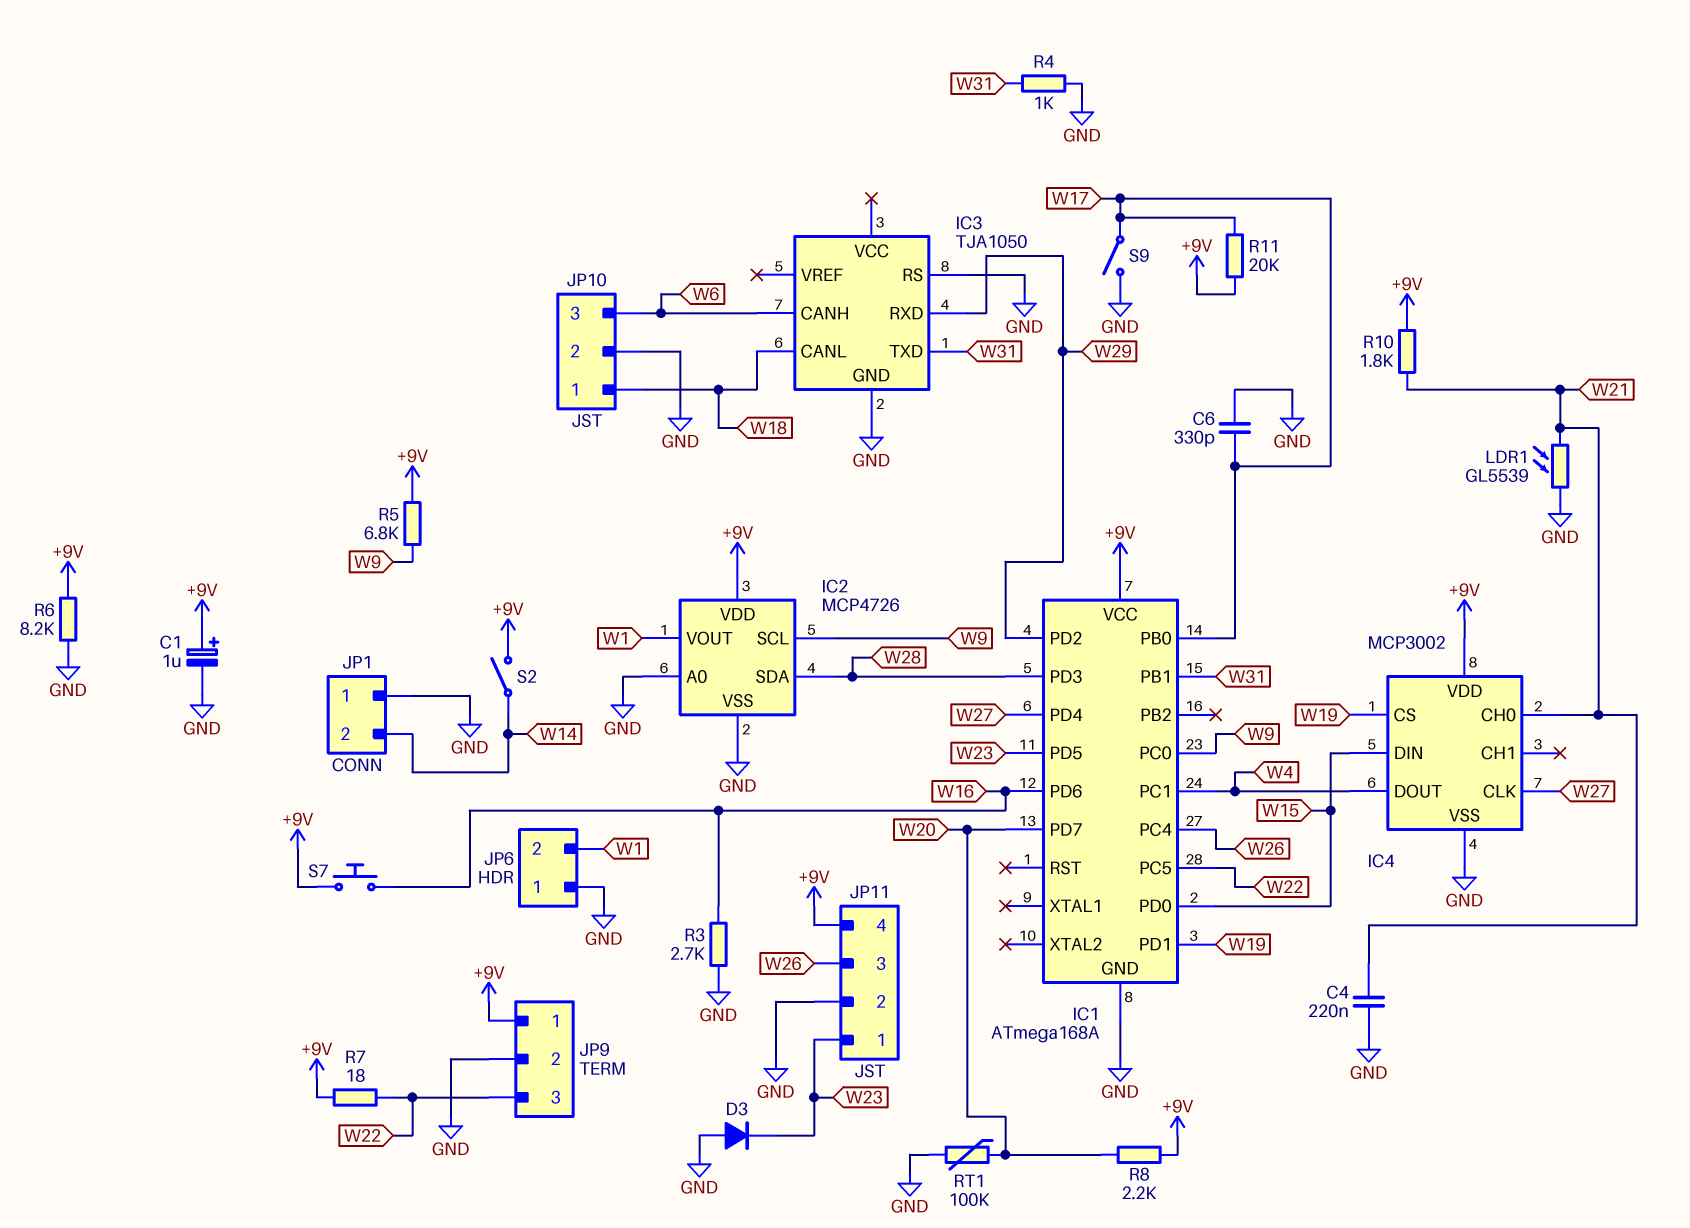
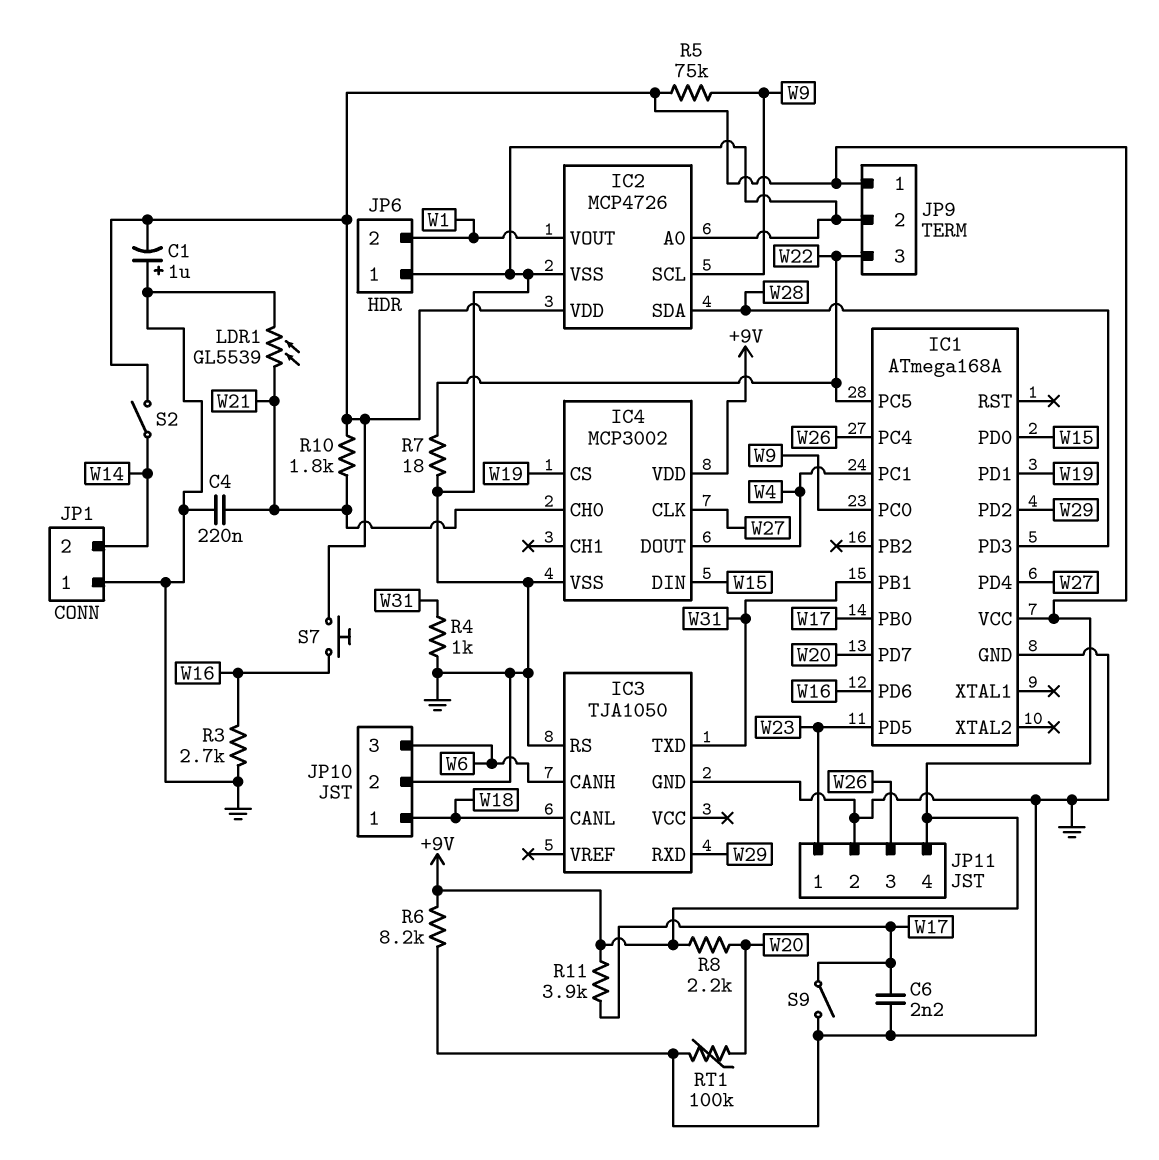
C1: 1uF (plus +9V, minus GND) -> 1uF (plus GND, minus +9V)
C6: 330pF (GND, W17) -> 2.2nF (GND, W17)
D3: diode (A GND, K W23) -> none
R5: 6.8k (+9V, W9) -> 75k (+9V, W9)
R7: 18 (+9V, W22) -> 18 (GND, W22)
R11: 20k (+9V, W17) -> 3.9k (+9V, W17)

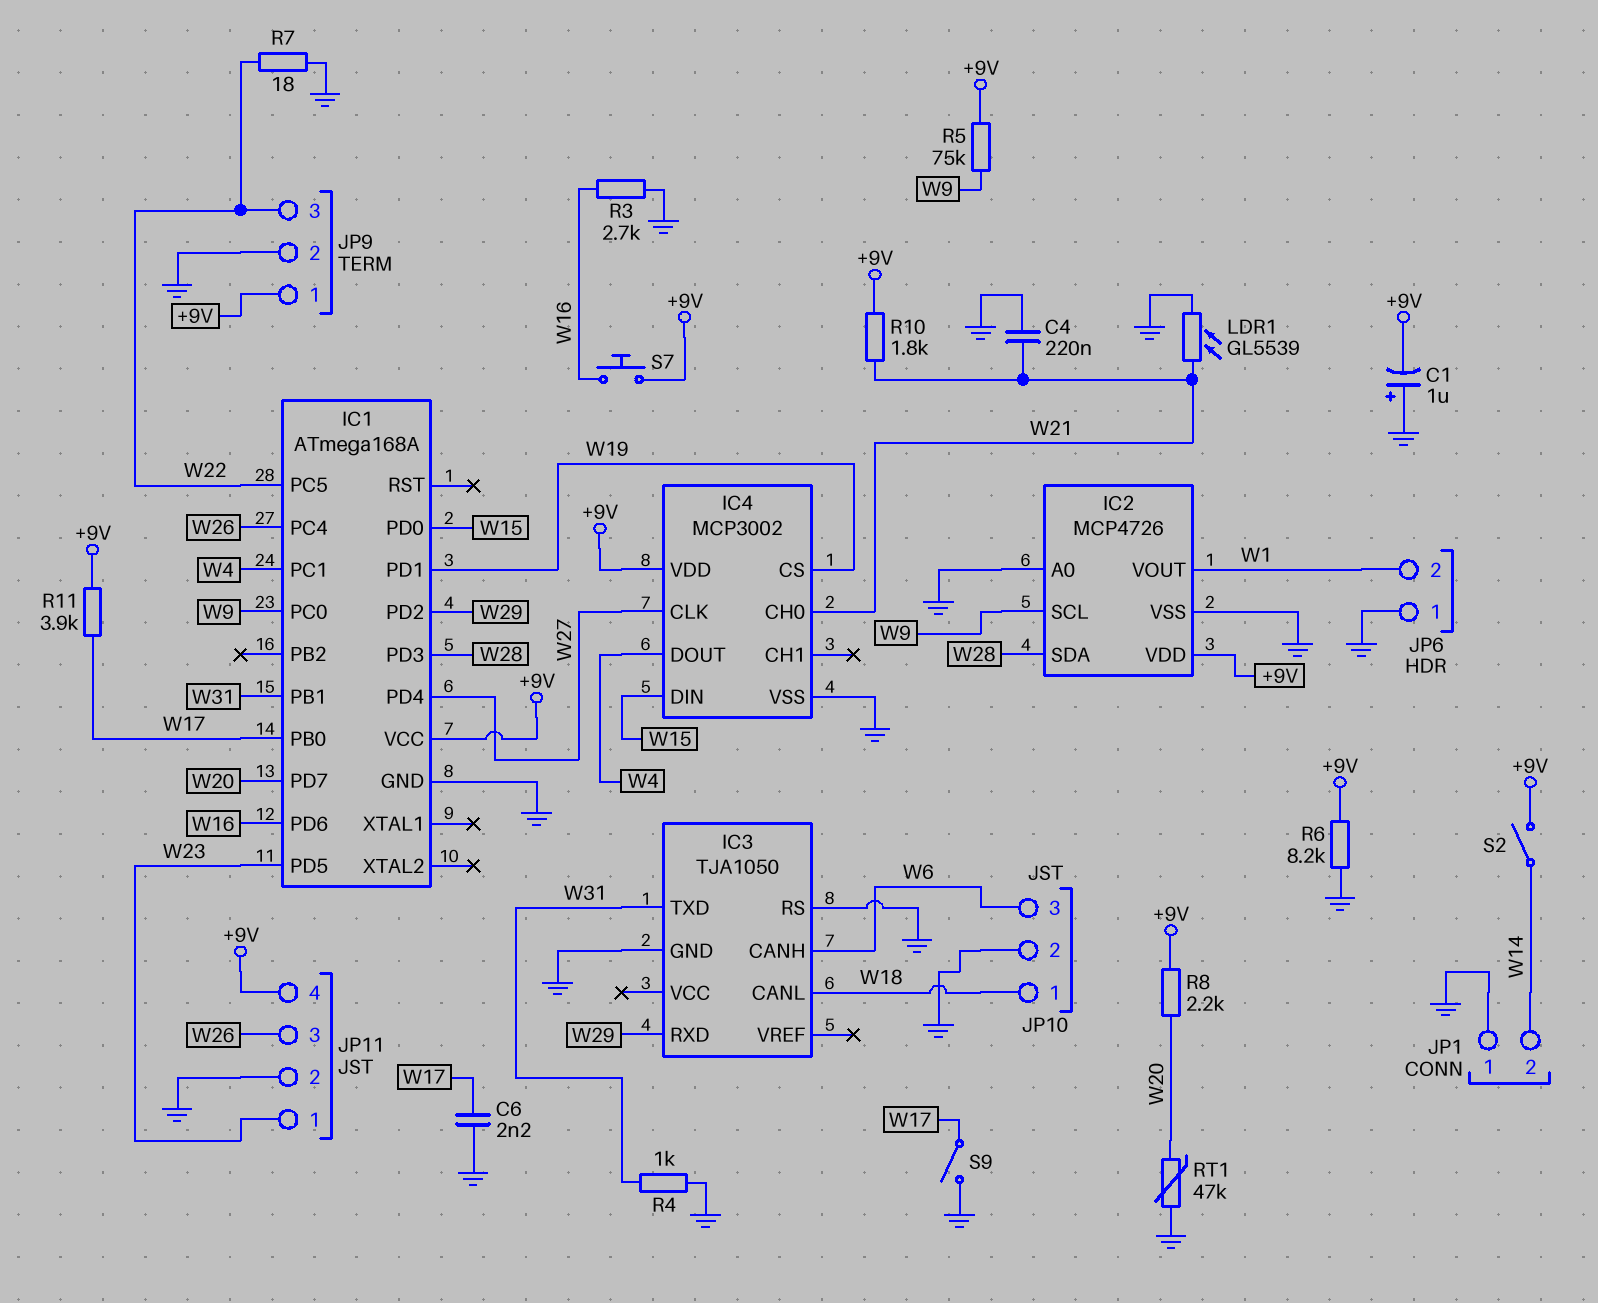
RT1: 100k (GND, W20) -> 47k (GND, W20)

